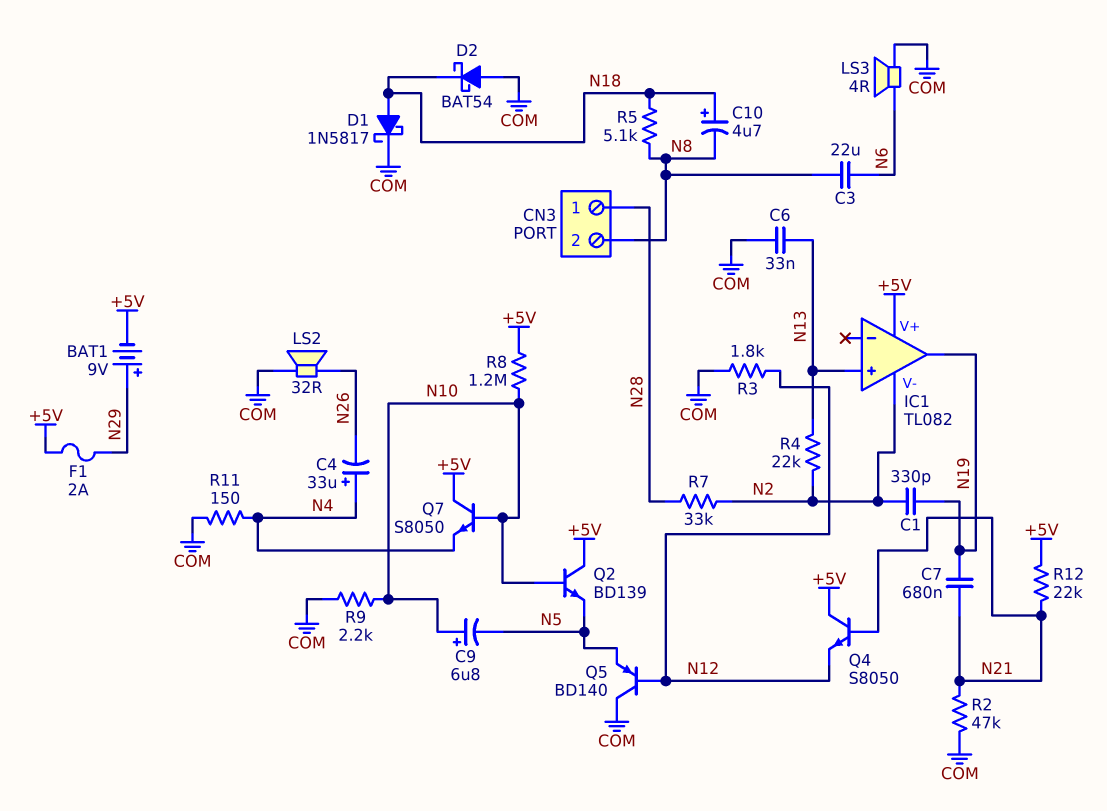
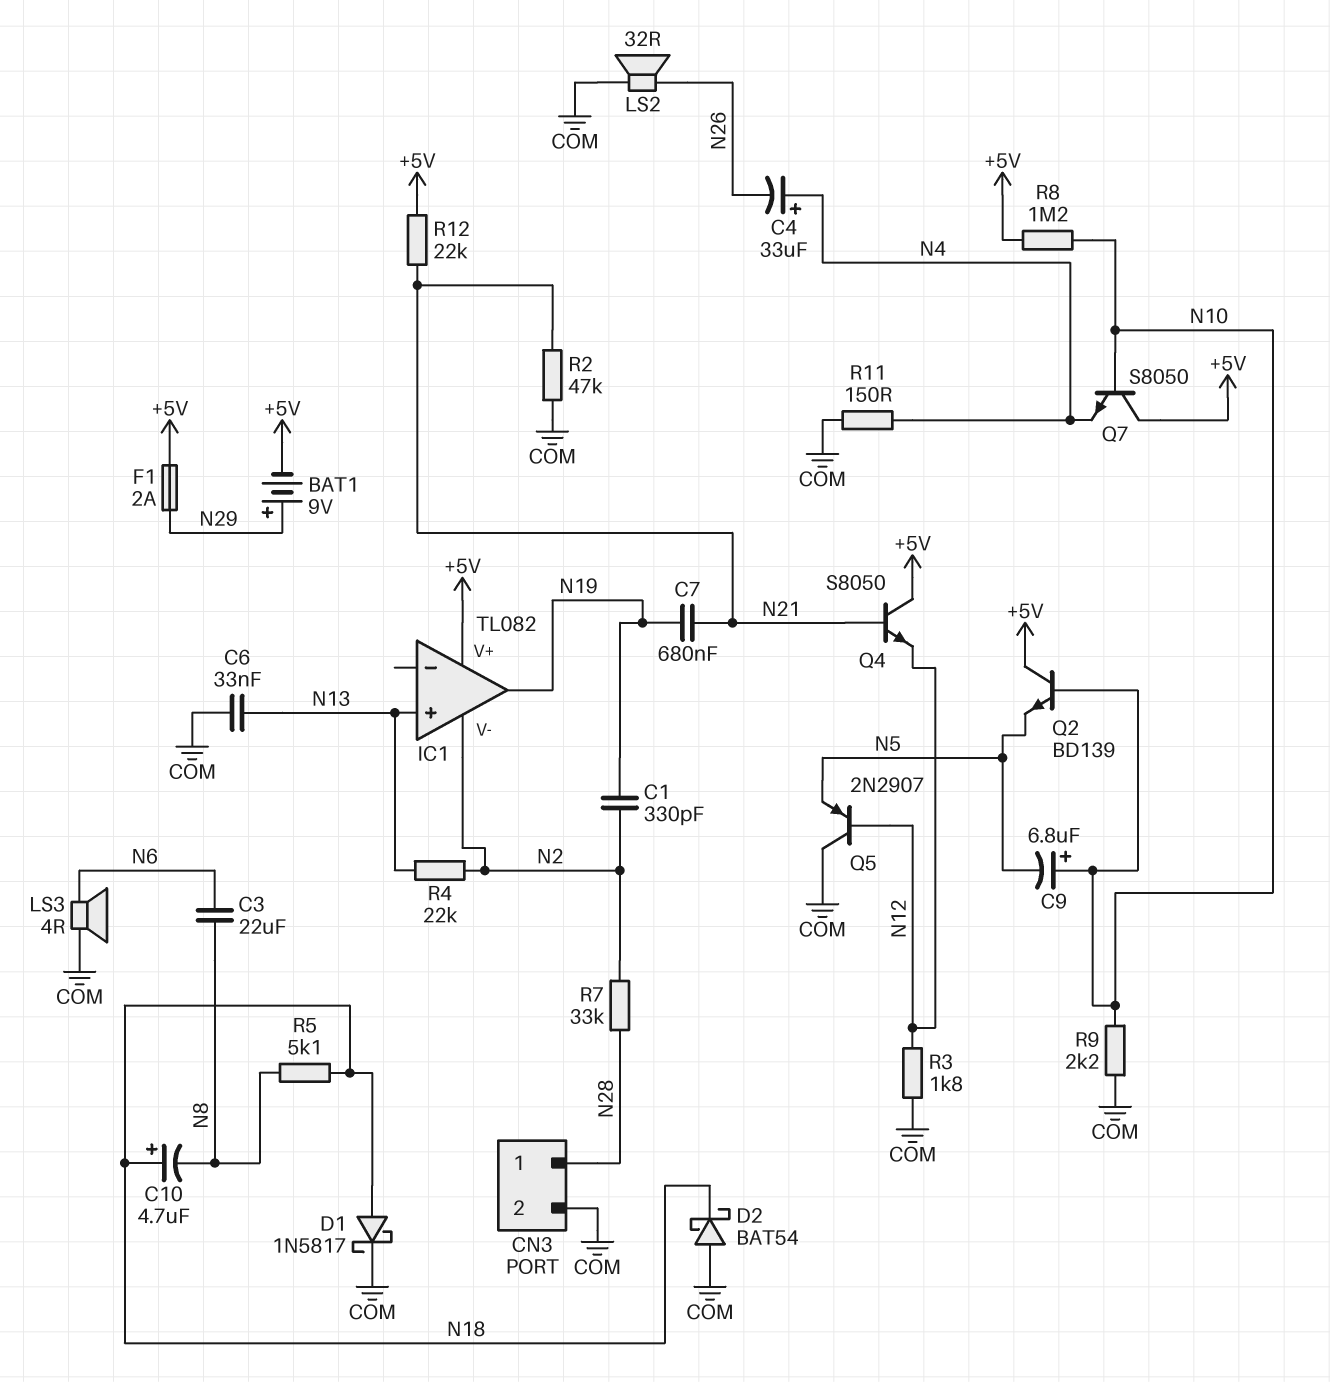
CN3 pin 2: N8 -> COM
Q5: PNP BD140 (B N12, C COM, E N5) -> PNP 2N2907 (B N12, C COM, E N5)

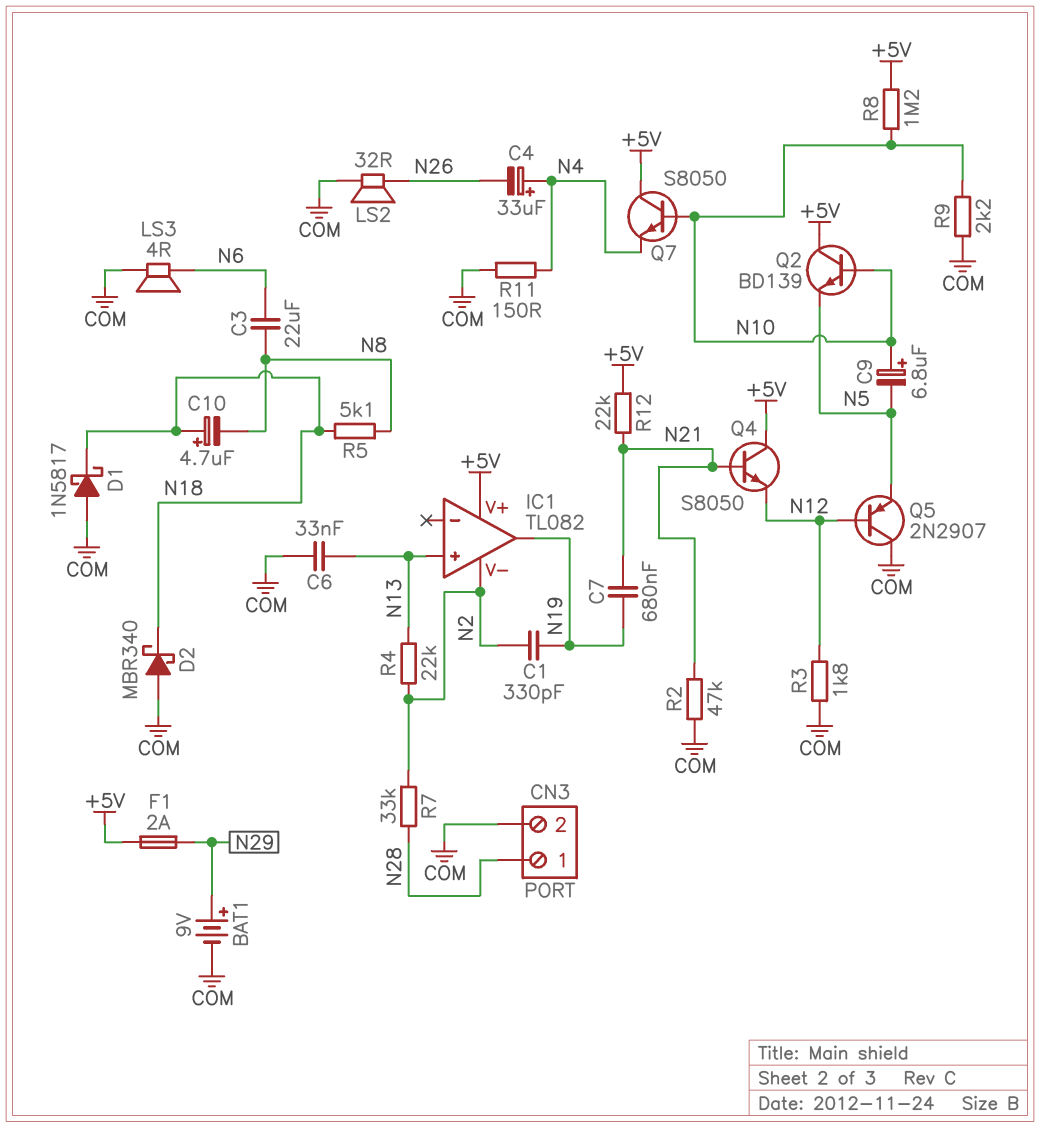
BAT1: 9V (plus N29, minus +5V) -> 9V (plus N29, minus COM)
D1: schottky 1N5817 (A N18, K COM) -> schottky 1N5817 (A COM, K N18)
D2: schottky BAT54 (A COM, K N18) -> schottky MBR340 (A COM, K N18)

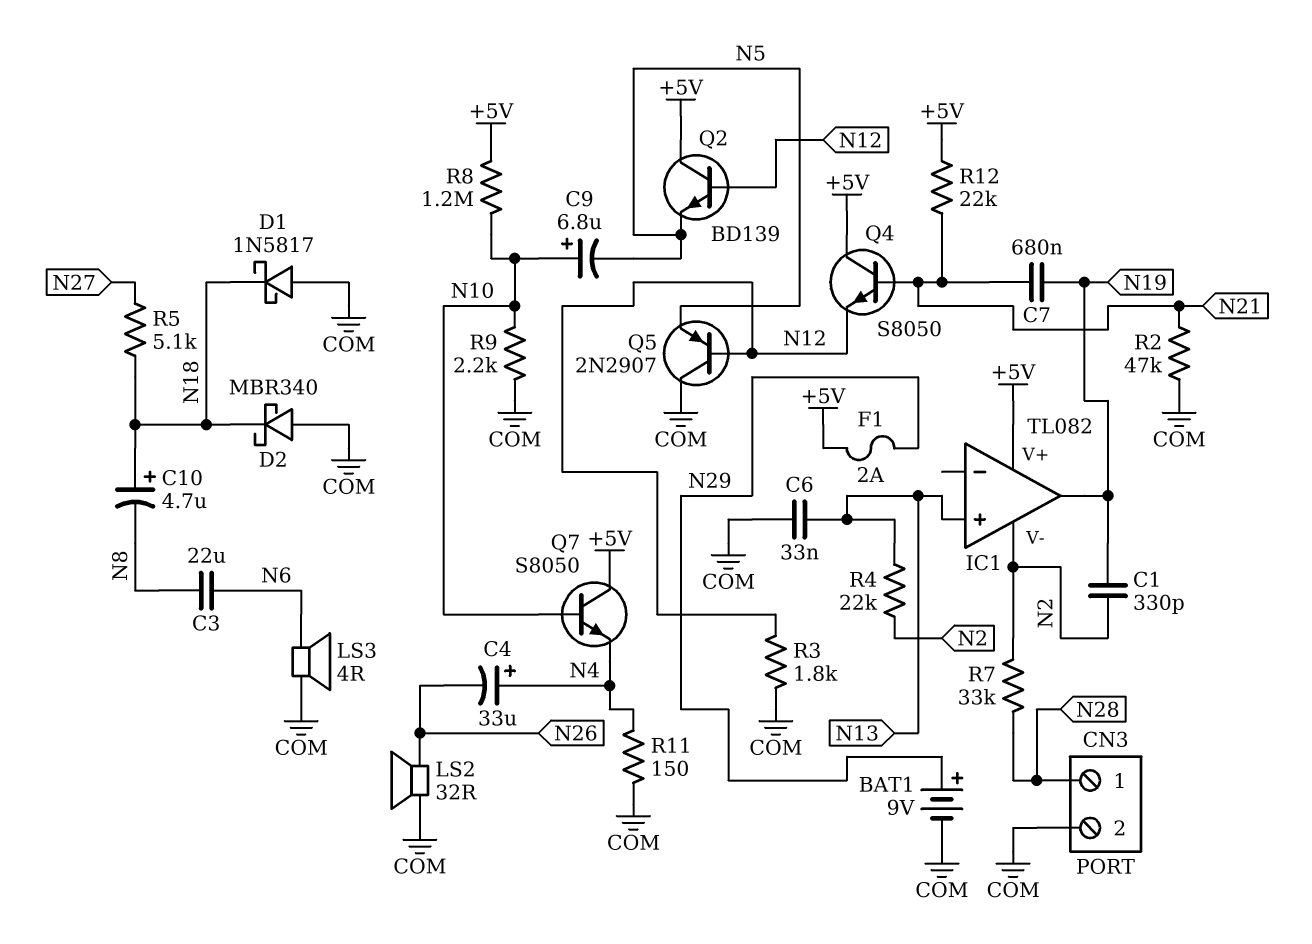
Q2: NPN BD139 (B N10, C +5V, E N5) -> NPN BD139 (B N12, C +5V, E N5)
R5: 5.1k (N8, N18) -> 5.1k (N18, N27)

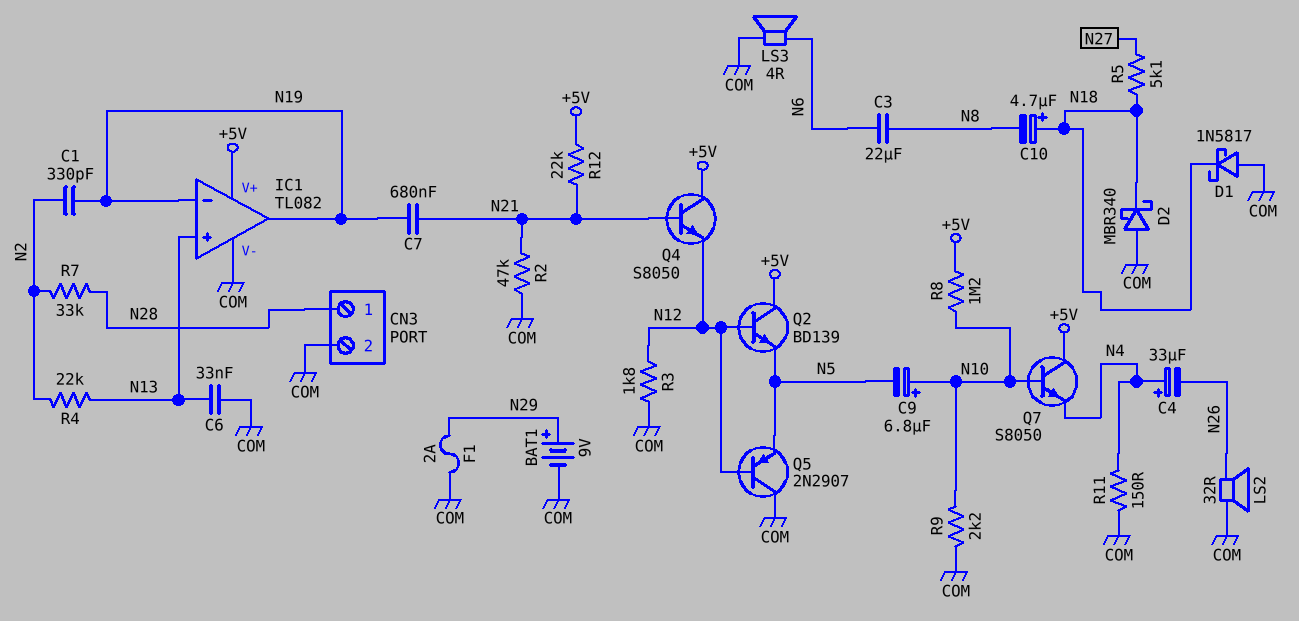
F1: 2A (+5V, N29) -> 2A (COM, N29)
IC1 pin V-: N2 -> COM
IC1 pin in-: none -> N19

